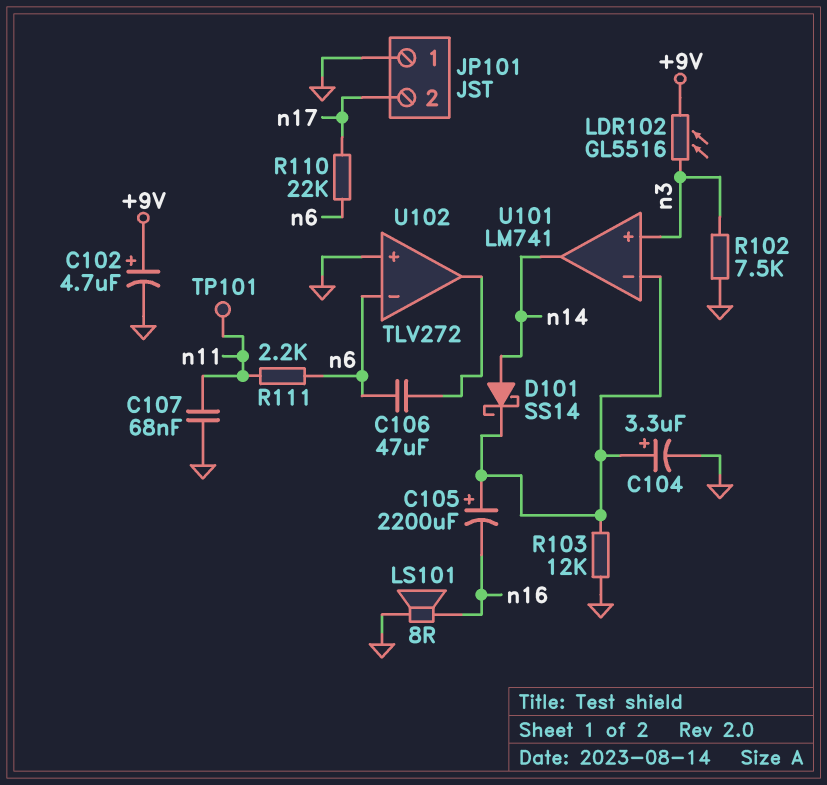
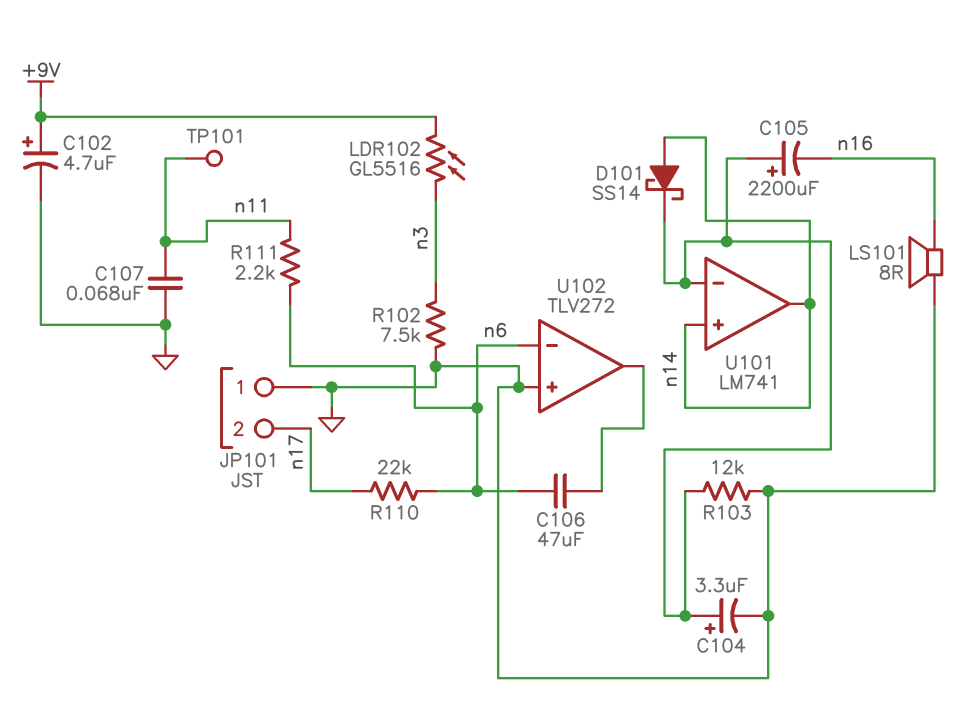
U101 pin in+: n3 -> n14

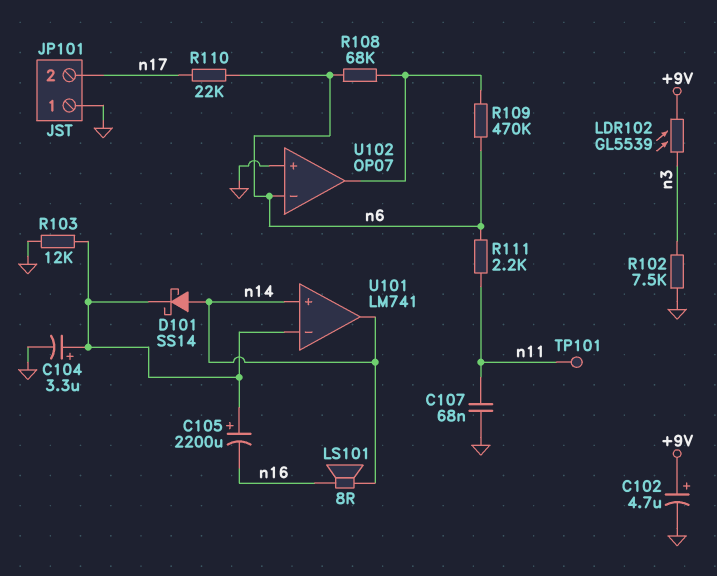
C106: 47uF (U102/out, n6) -> none
LDR102: GL5516 (+9V, n3) -> GL5539 (+9V, n3)
LS101: speaker 8R (GND, n16) -> speaker 8R (n14, n16)
R108: none -> 68k (U102/out, n6)
R109: none -> 470k (U102/out, n6)
U102: TLV272 -> OP07

